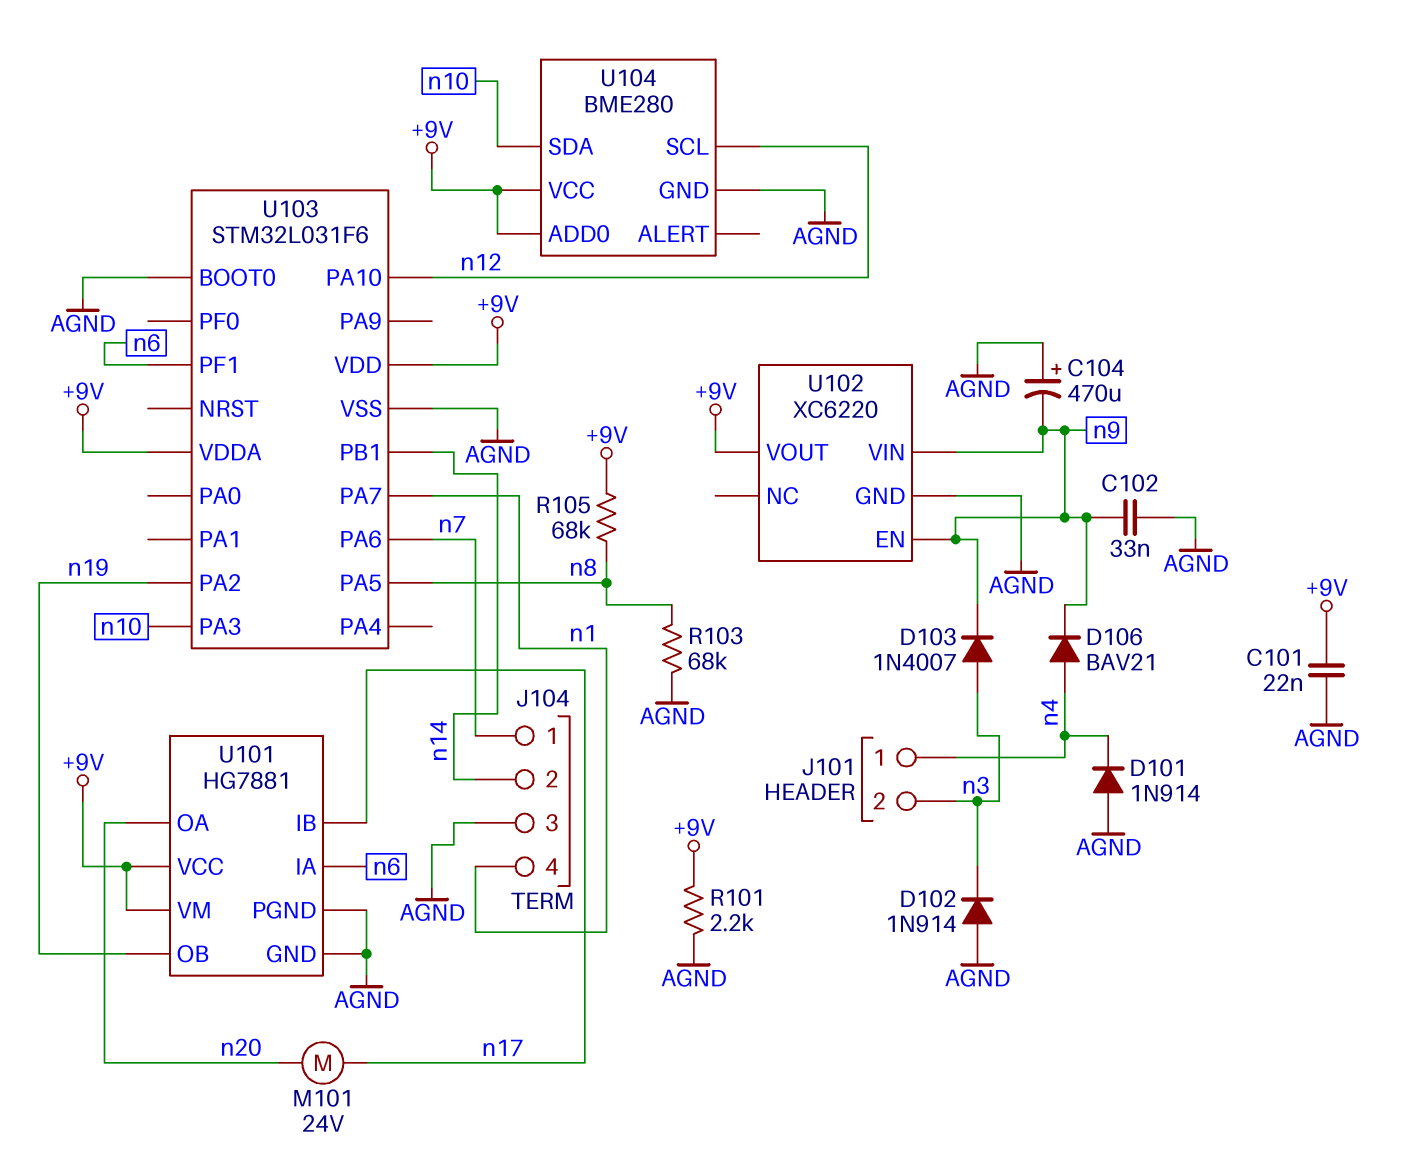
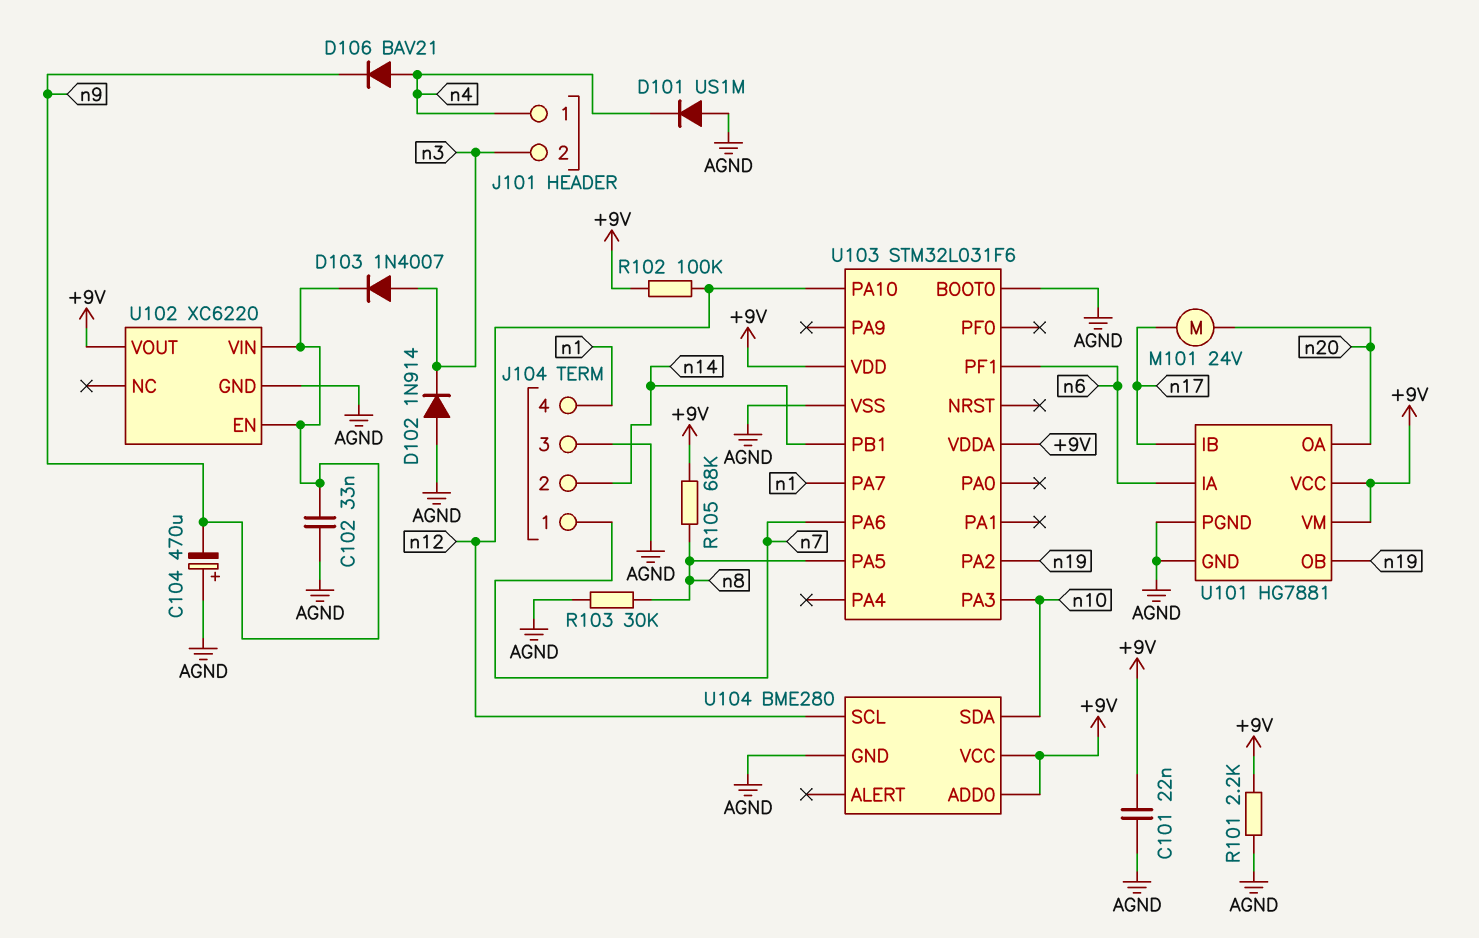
D101: diode 1N914 (A AGND, K n4) -> diode US1M (A AGND, K n4)
R102: none -> 100k (+9V, n12)
R103: 68k (AGND, n8) -> 30k (AGND, n8)

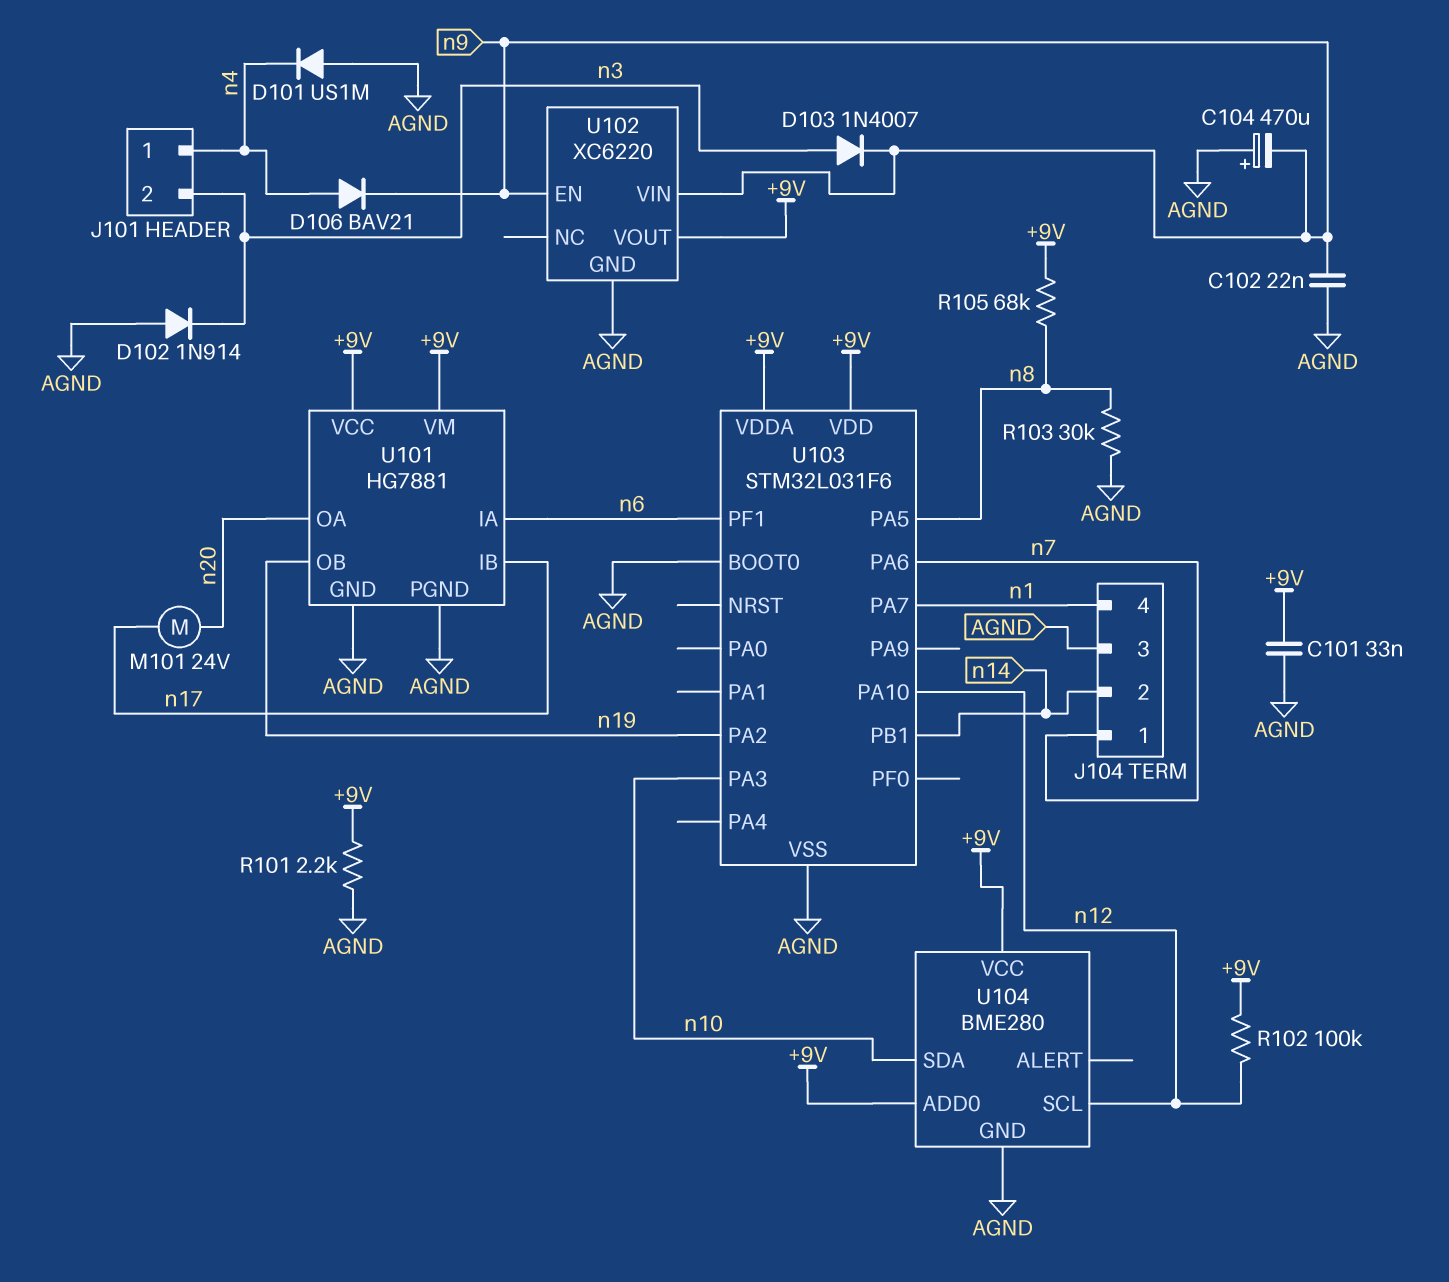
C101: 22nF (+9V, AGND) -> 33nF (+9V, AGND)
C102: 33nF (AGND, n9) -> 22nF (AGND, n9)

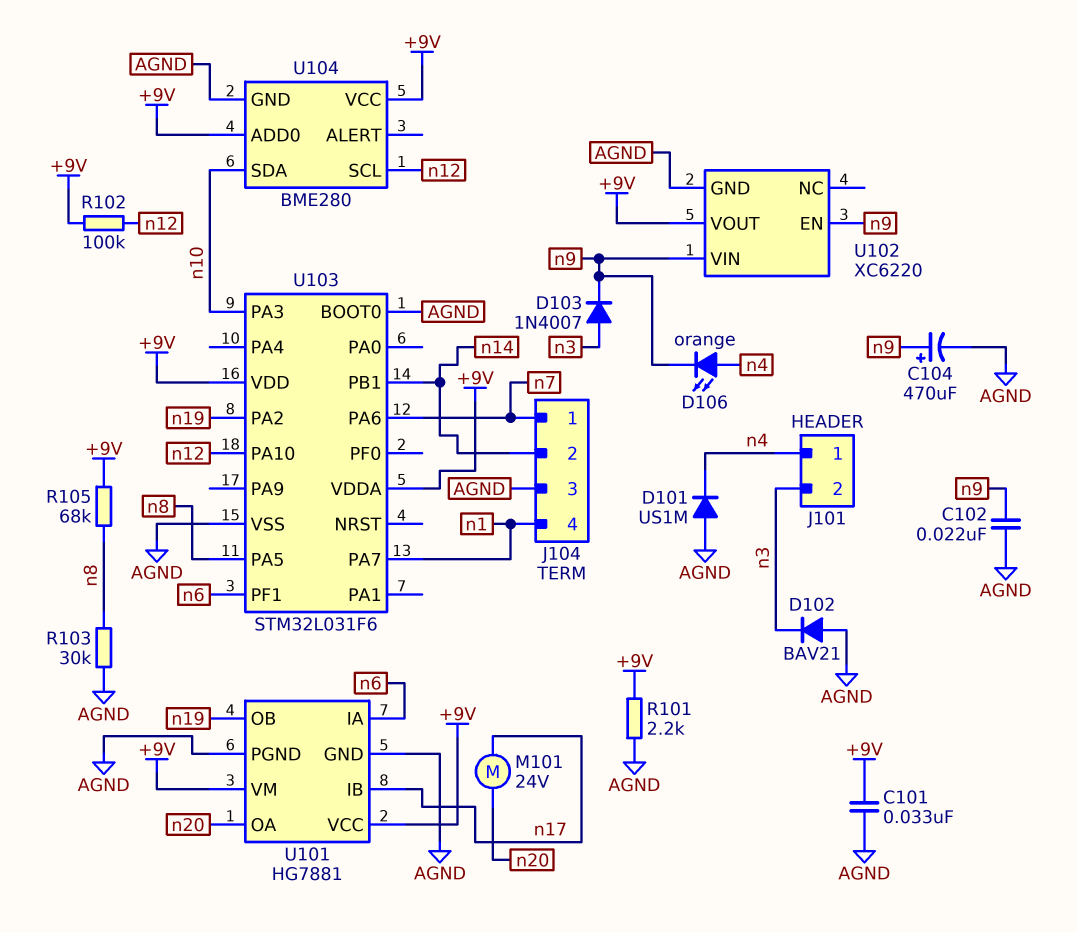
C104: 470uF (plus AGND, minus n9) -> 470uF (plus n9, minus AGND)
D102: diode 1N914 (A AGND, K n3) -> diode BAV21 (A AGND, K n3)
D106: diode BAV21 (A n4, K n9) -> LED orange (A n4, K n9)

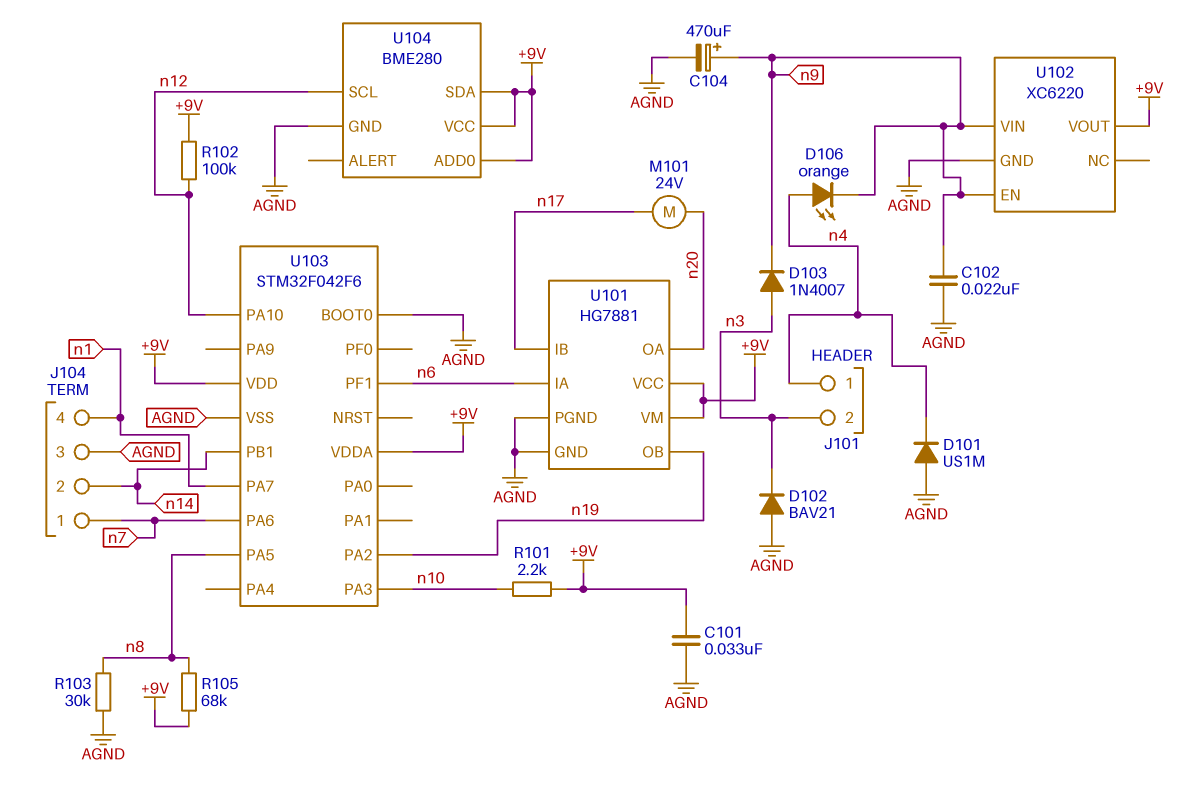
R101: 2.2k (+9V, AGND) -> 2.2k (+9V, n10)
U103: STM32L031F6 -> STM32F042F6
U104 pin SDA: n10 -> +9V

